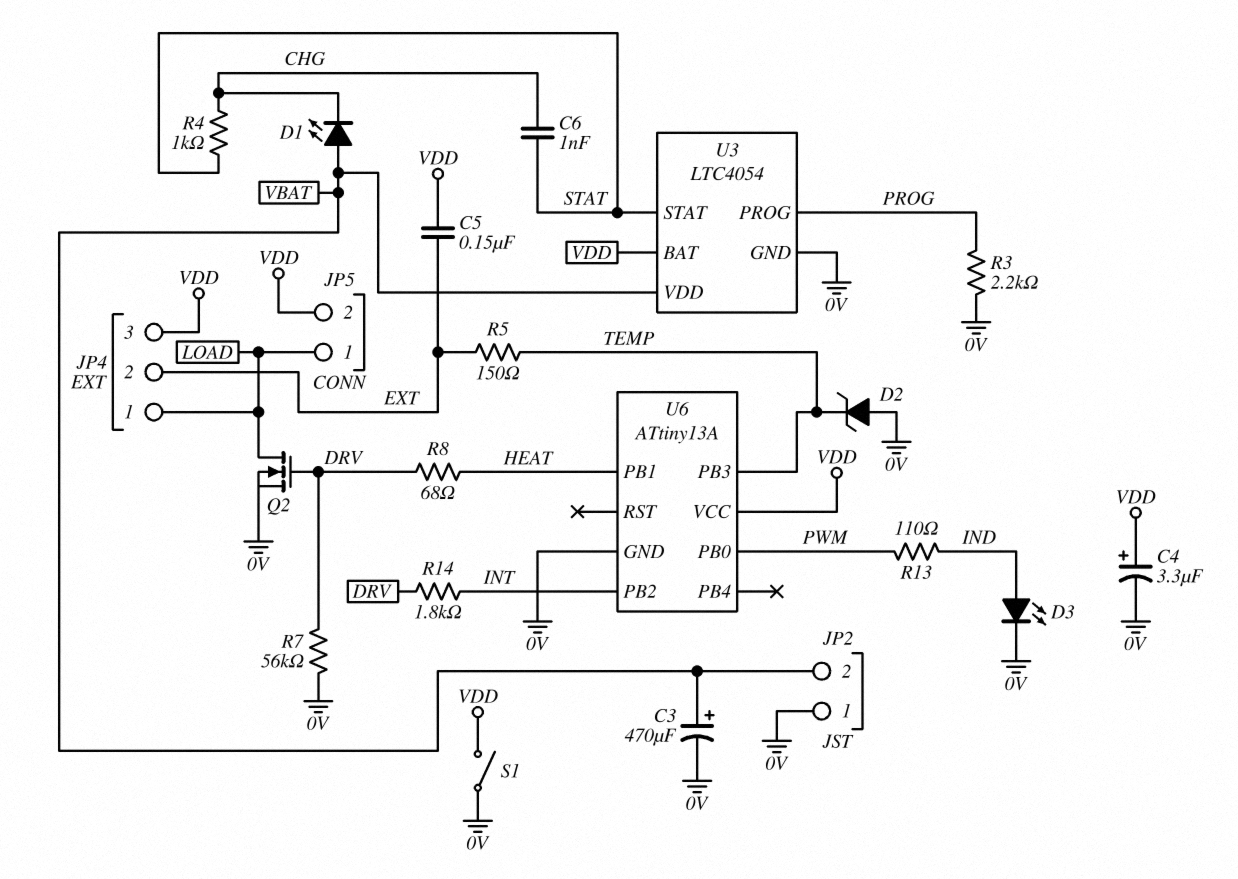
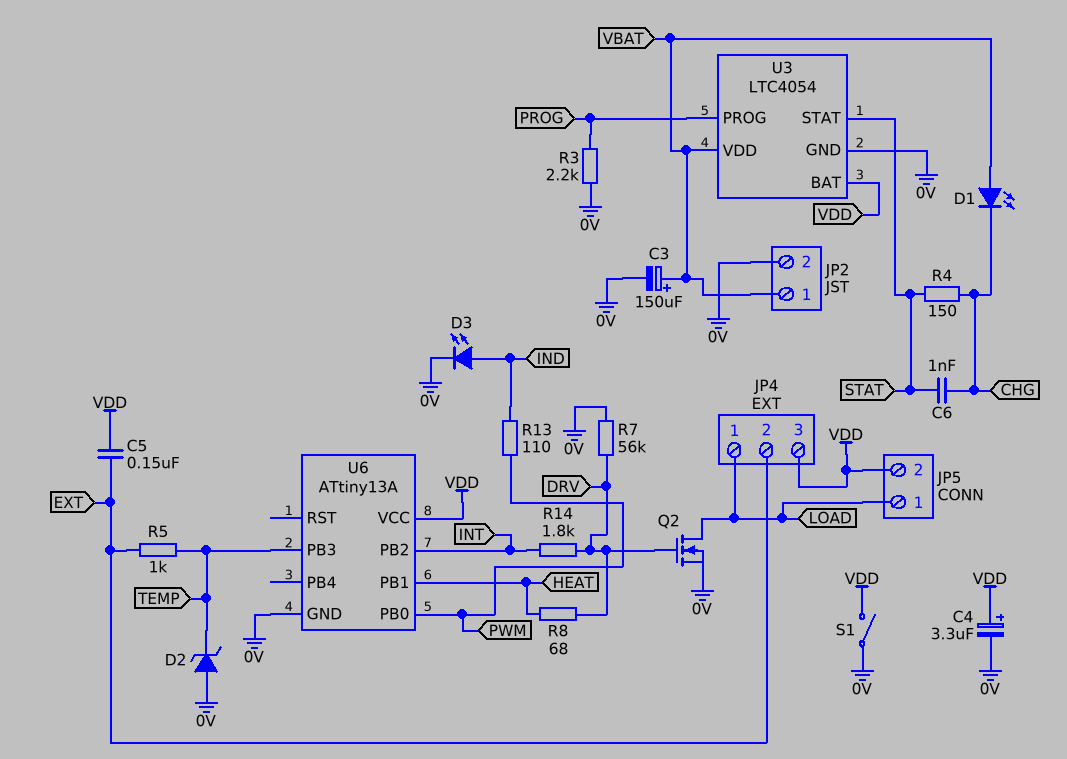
C3: 470uF (plus VBAT, minus 0V) -> 150uF (plus VBAT, minus 0V)
JP2 pin 1: 0V -> VBAT
JP2 pin 2: VBAT -> 0V
R4: 1k (CHG, STAT) -> 150 (CHG, STAT)
R5: 150 (EXT, TEMP) -> 1k (EXT, TEMP)

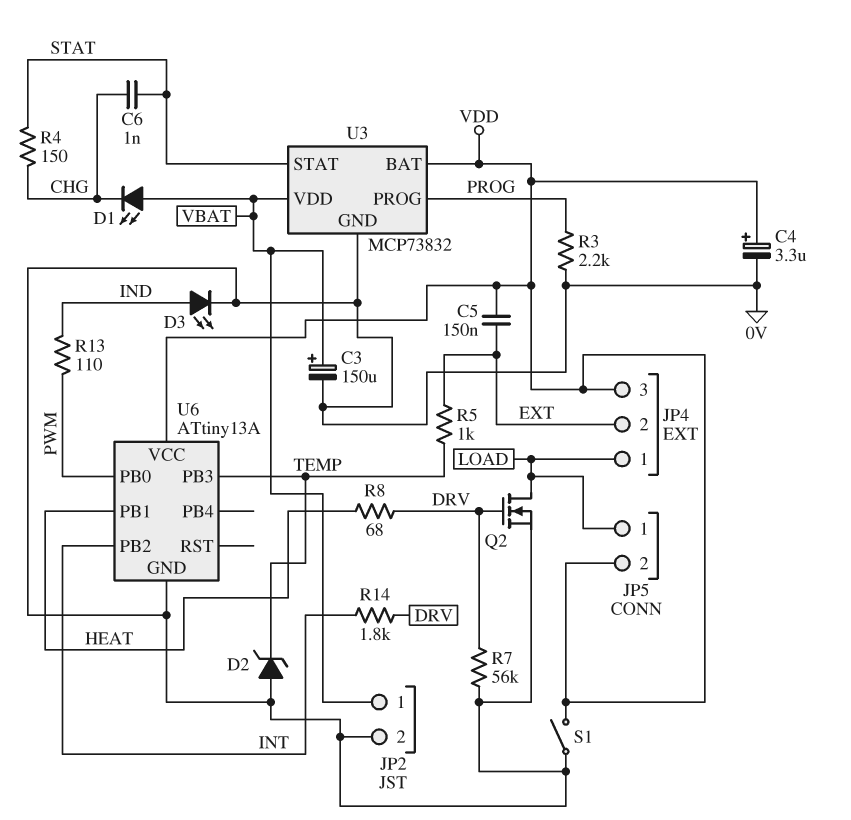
U3: LTC4054 -> MCP73832

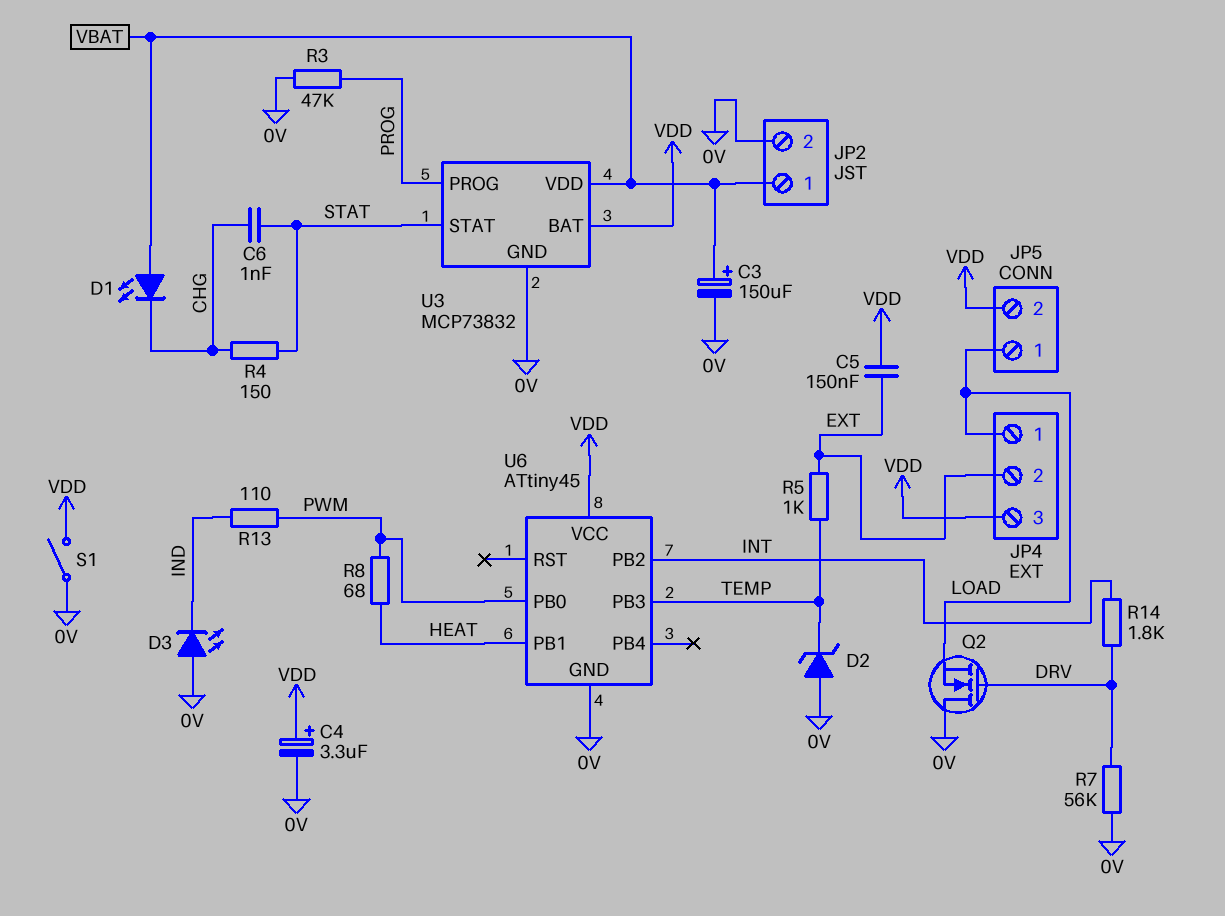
D3: LED (A IND, K 0V) -> LED (A 0V, K IND)
Q2: NMOS (G DRV, D LOAD, S 0V) -> NMOS (G DRV, D 0V, S LOAD)
R3: 2.2k (0V, PROG) -> 47k (0V, PROG)
R8: 68 (DRV, HEAT) -> 68 (HEAT, PWM)
U6: ATtiny13A -> ATtiny45

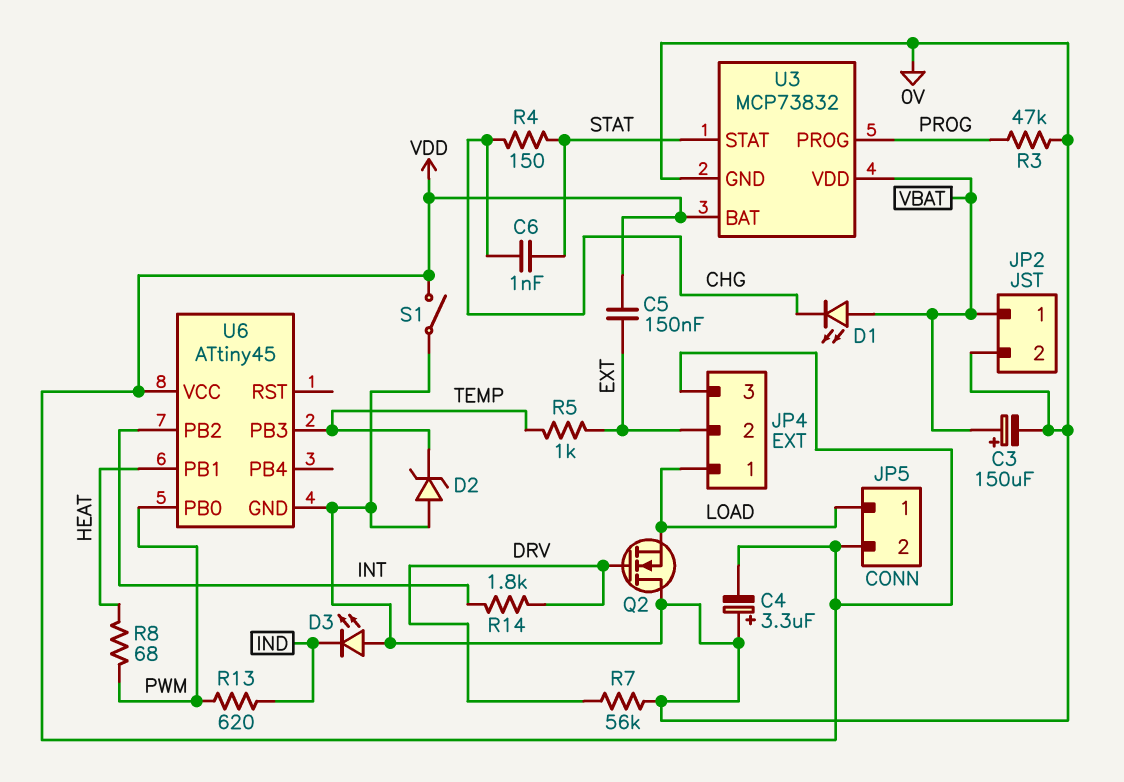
C4: 3.3uF (plus VDD, minus 0V) -> 3.3uF (plus 0V, minus VDD)
R13: 110 (IND, PWM) -> 620 (IND, PWM)

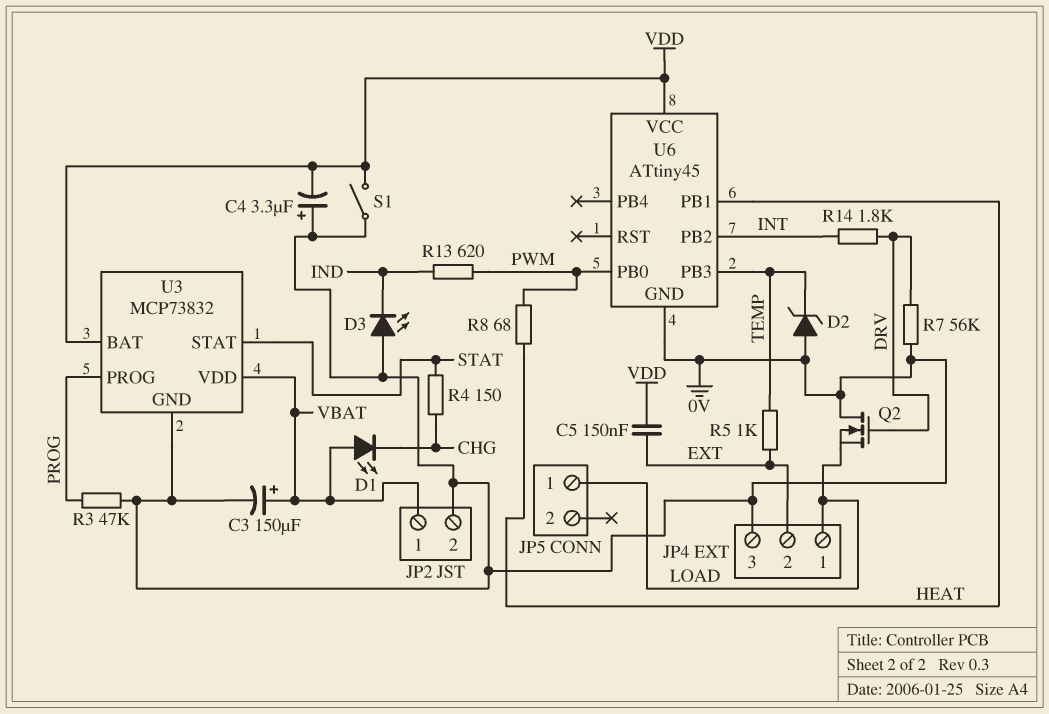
C6: 1nF (CHG, STAT) -> none
JP4 pin 3: VDD -> 0V
JP5 pin 2: VDD -> none

